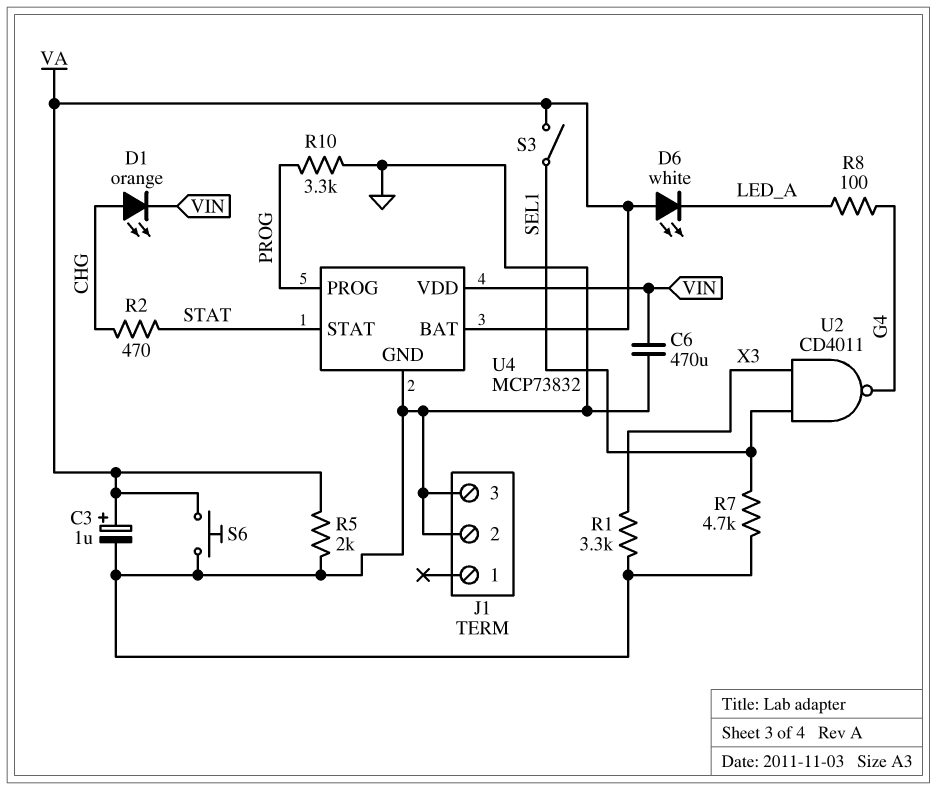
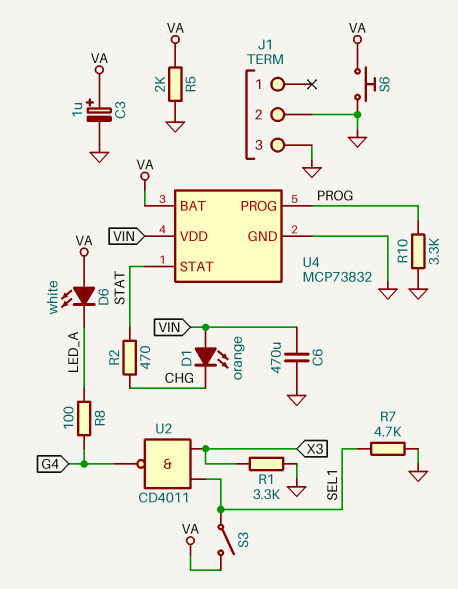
D1: LED orange (A CHG, K VIN) -> LED orange (A VIN, K CHG)

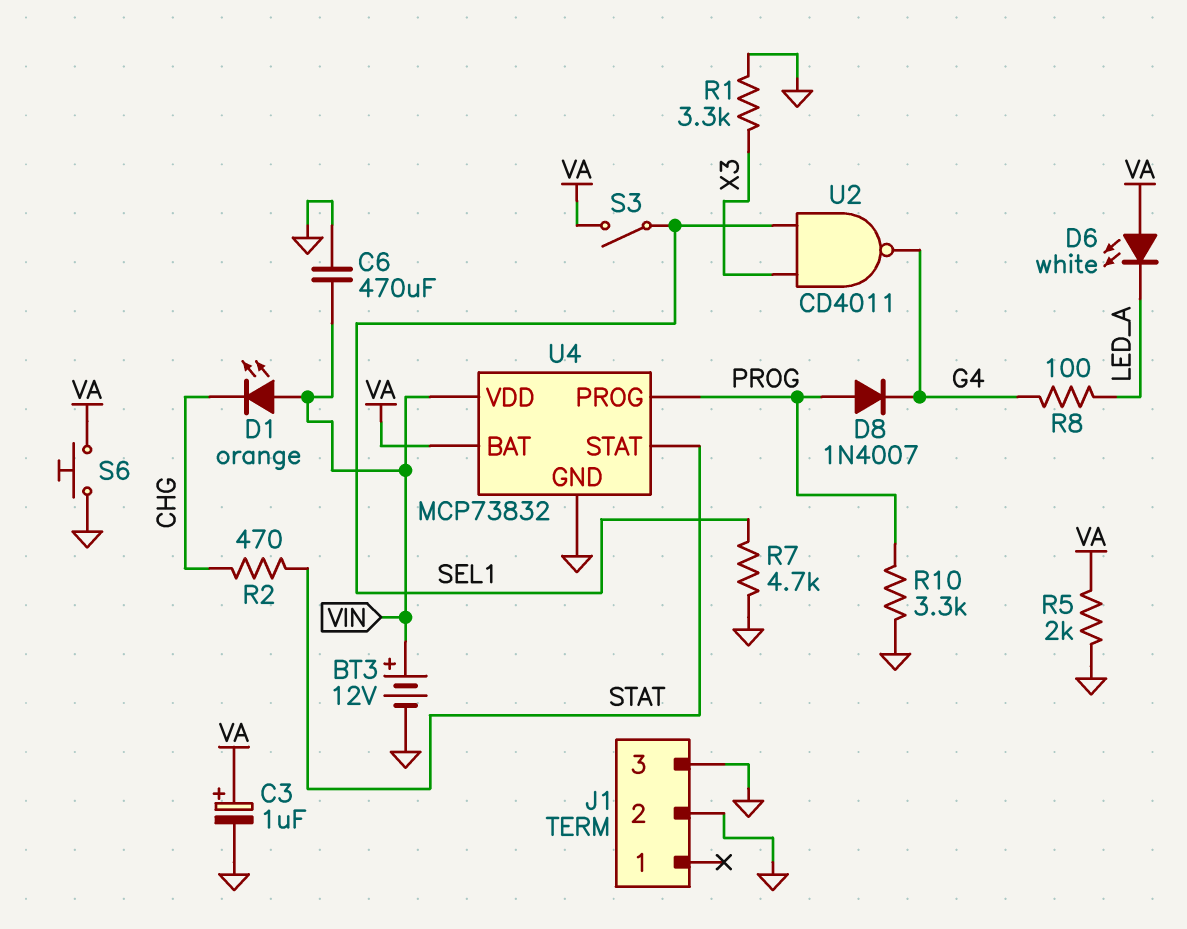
BT3: none -> 12V (plus VIN, minus GND)
D8: none -> diode 1N4007 (A PROG, K G4)

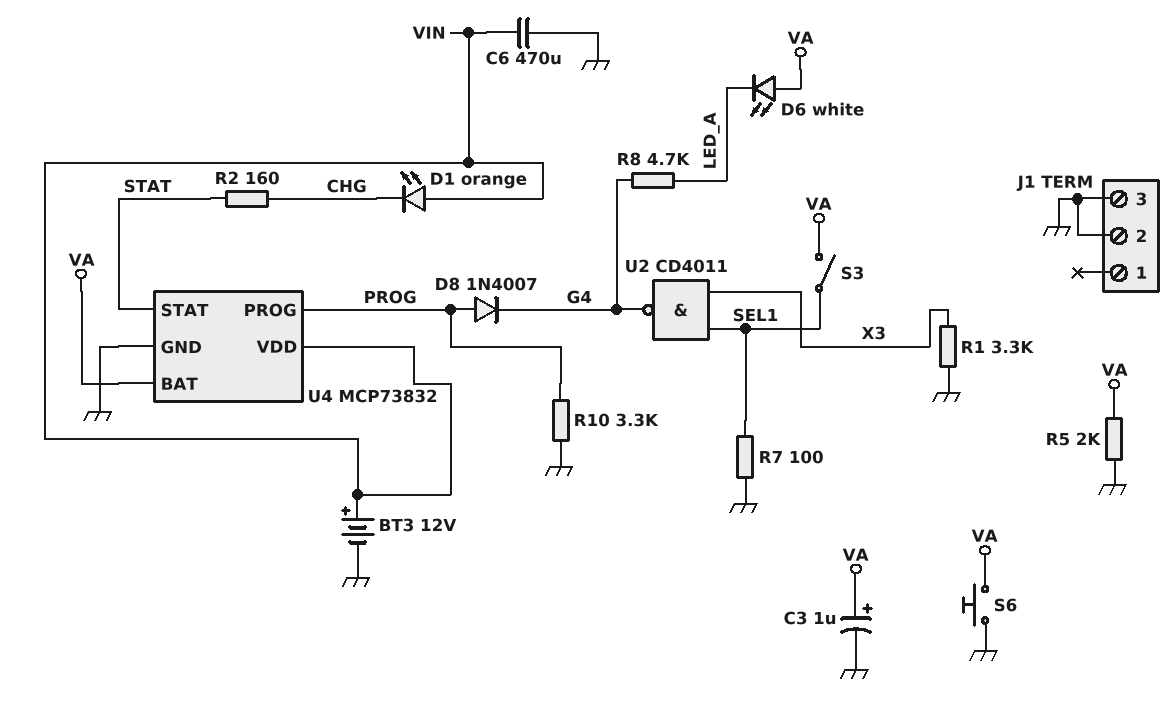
R2: 470 (CHG, STAT) -> 160 (CHG, STAT)
R7: 4.7k (GND, SEL1) -> 100 (GND, SEL1)
R8: 100 (G4, LED_A) -> 4.7k (G4, LED_A)

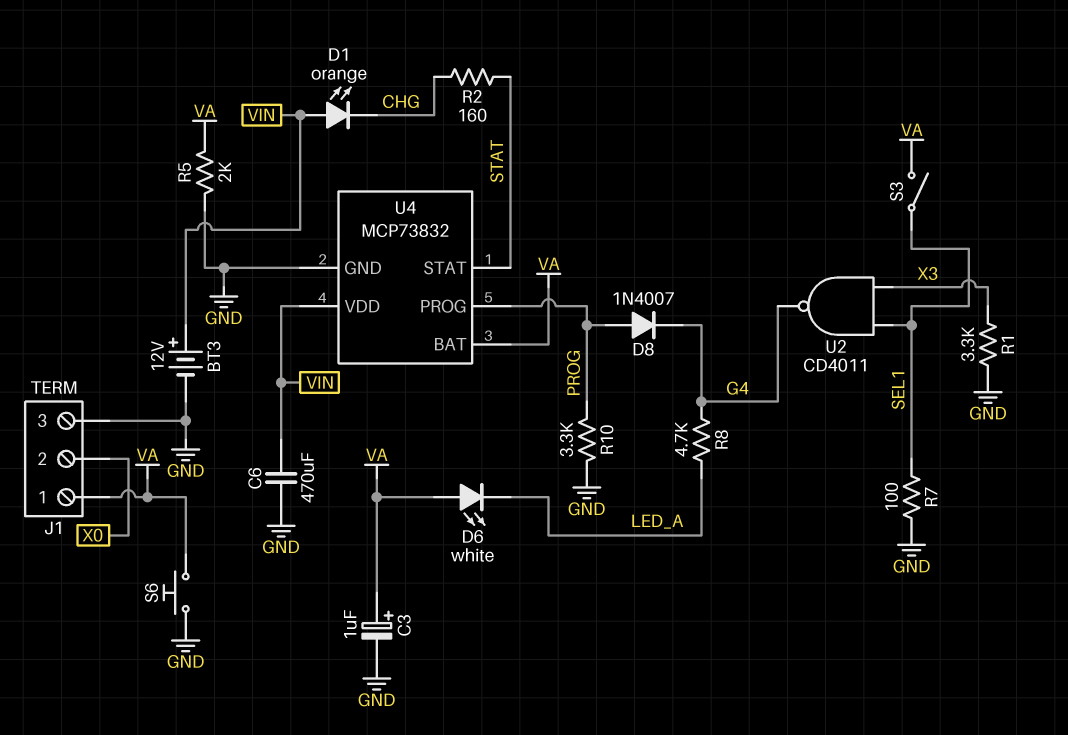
J1 pin 1: none -> VA
J1 pin 2: GND -> X0

